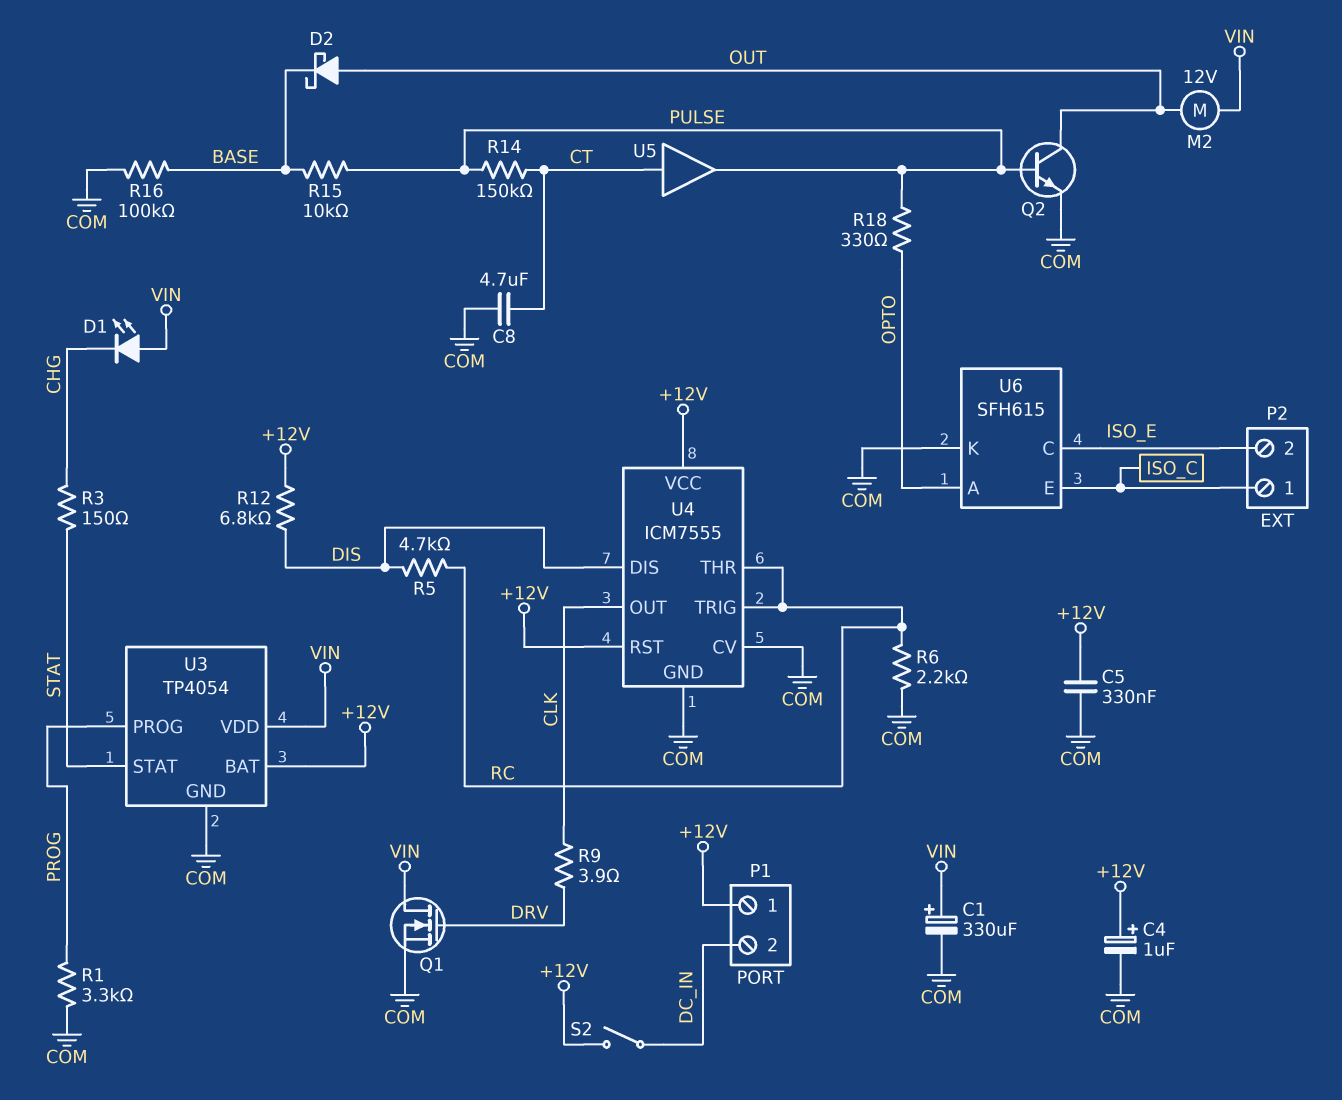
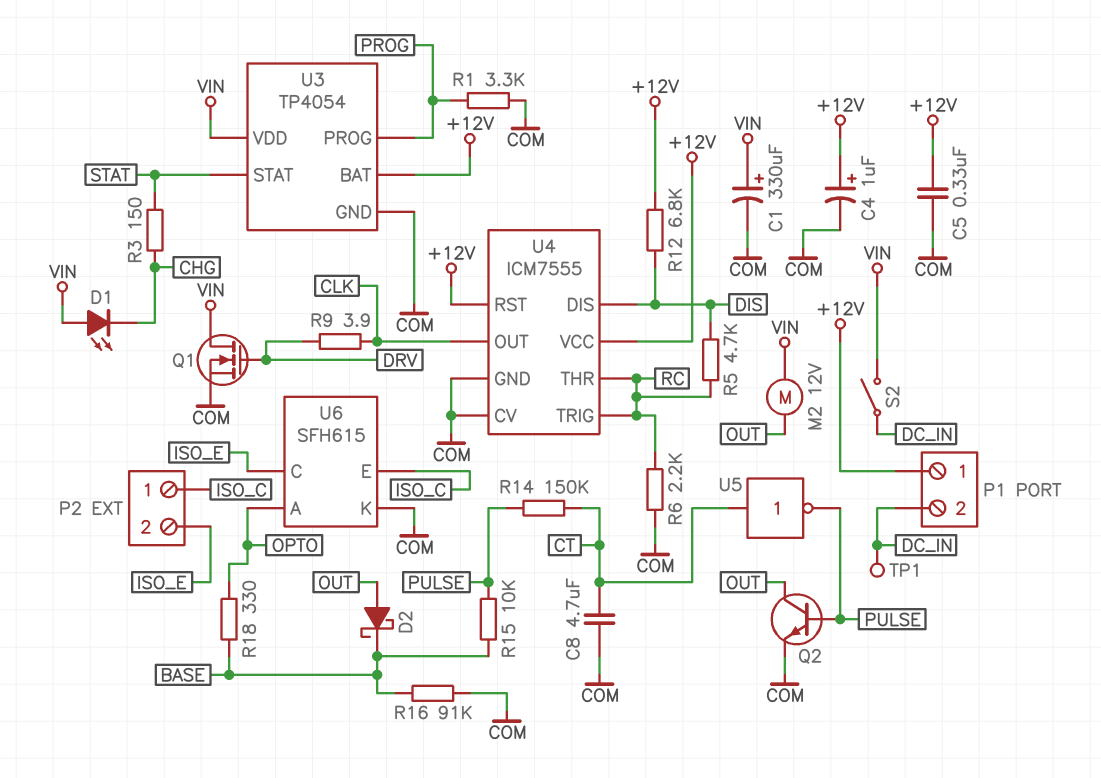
R16: 100k (BASE, COM) -> 91k (BASE, COM)
R18: 330 (OPTO, PULSE) -> 330 (BASE, OPTO)
S2: switch (+12V, DC_IN) -> switch (DC_IN, VIN)
TP1: none -> test point (DC_IN)
U5: buffer (in CT, out PULSE) -> NOT (in CT, out PULSE)

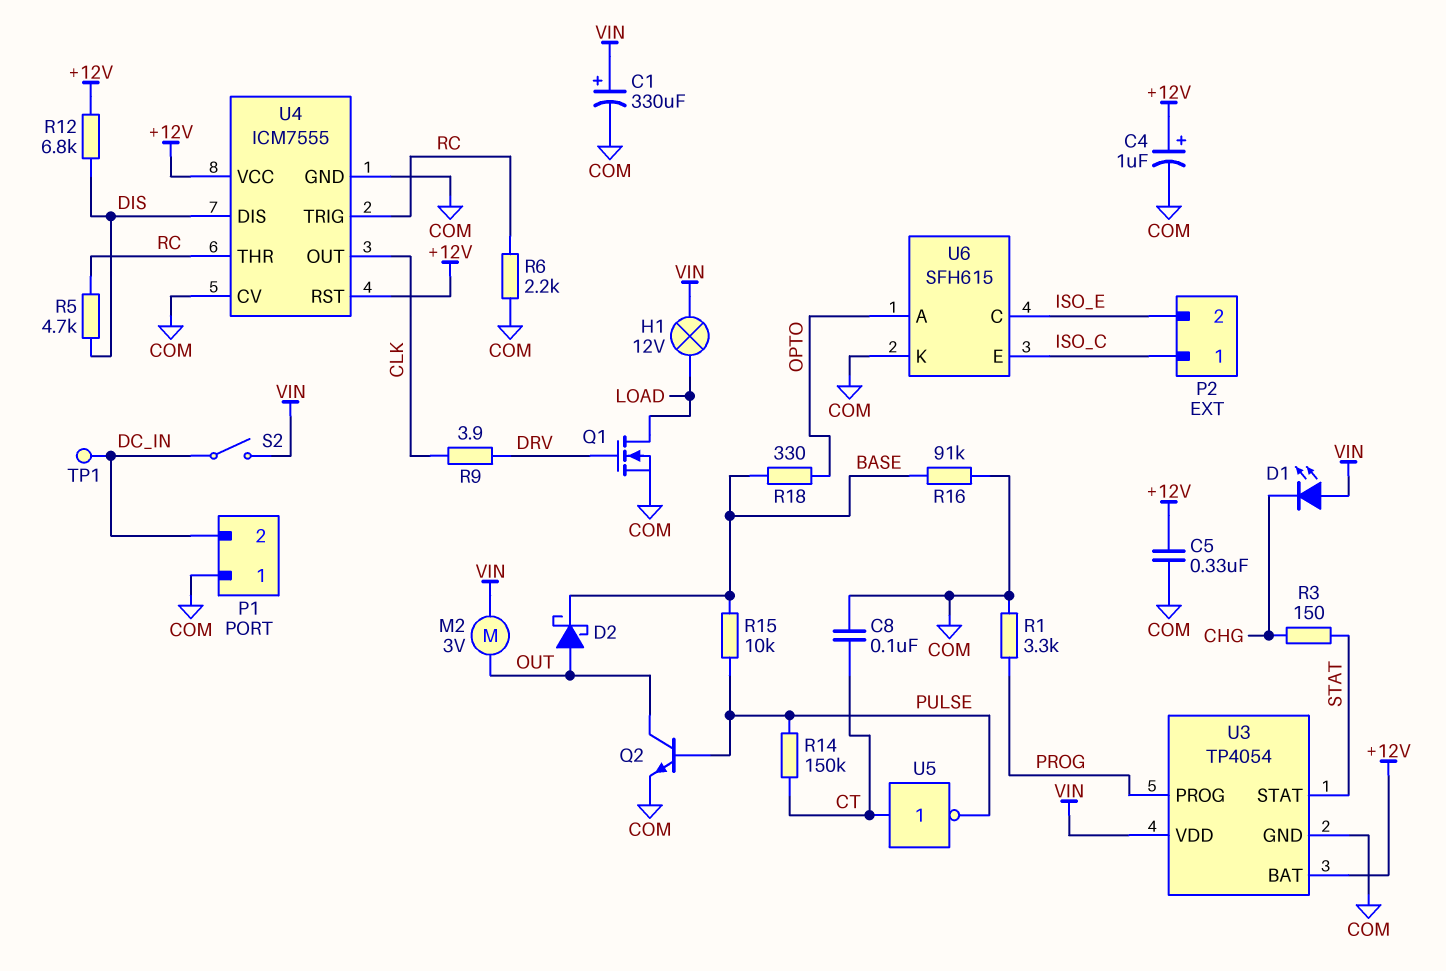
C8: 4.7uF (COM, CT) -> 100nF (COM, CT)
H1: none -> lamp 12V (LOAD, VIN)
M2: motor 12V (OUT, VIN) -> motor 3V (OUT, VIN)
P1 pin 1: +12V -> COM
Q1: NMOS (G DRV, D VIN, S COM) -> NMOS (G DRV, D LOAD, S COM)

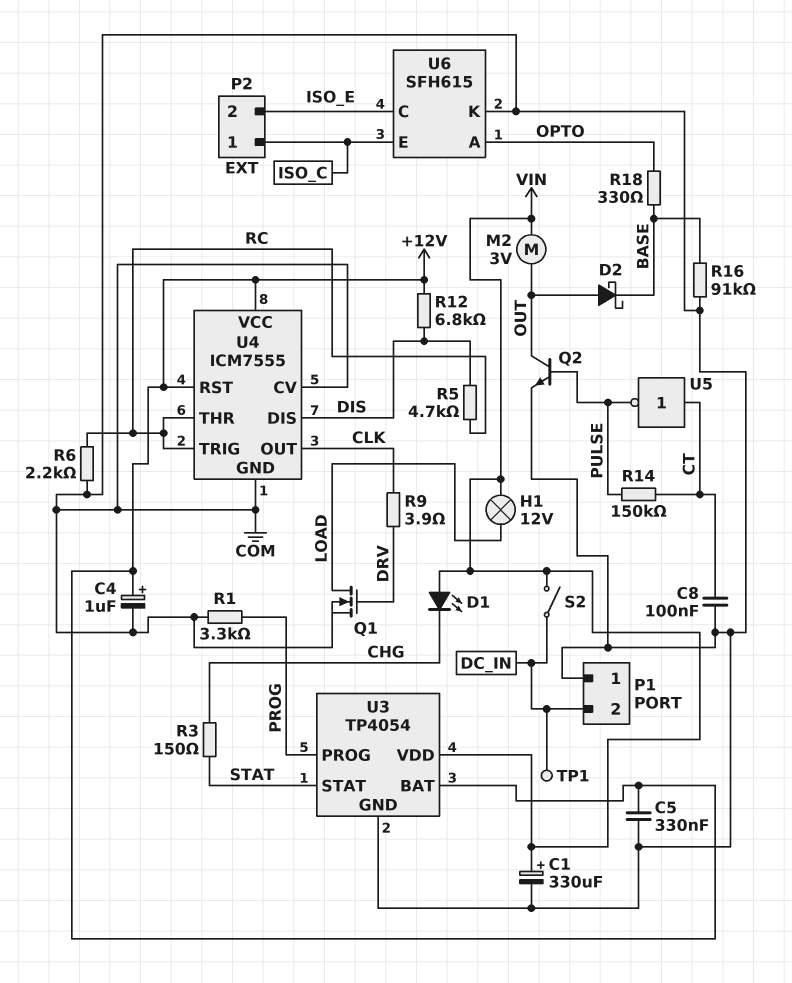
R15: 10k (BASE, PULSE) -> none

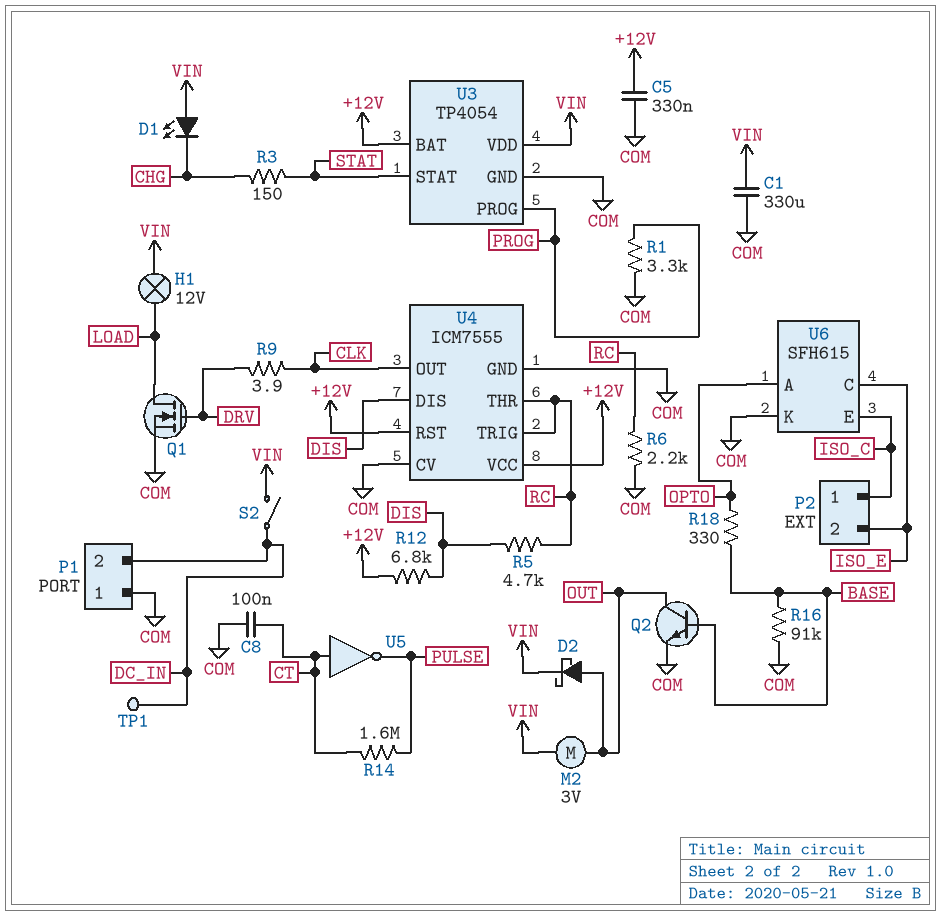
C1: 330uF (plus VIN, minus COM) -> 330uF (COM, VIN)
C4: 1uF (plus +12V, minus COM) -> none
D2: schottky (A OUT, K BASE) -> schottky (A OUT, K VIN)
Q2: NPN (B PULSE, C OUT, E COM) -> NPN (B BASE, C OUT, E COM)
R14: 150k (CT, PULSE) -> 1.6M (CT, PULSE)

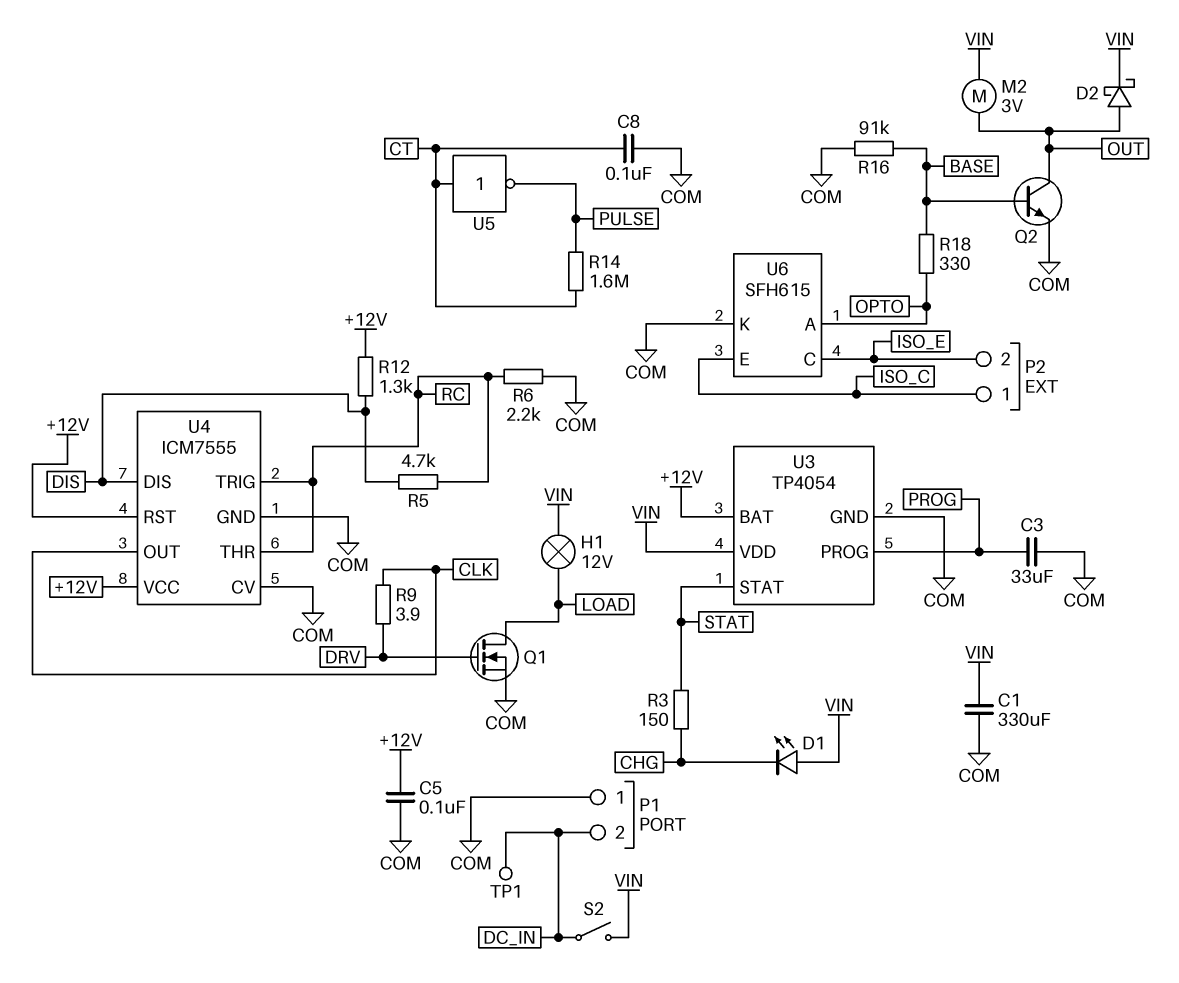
C3: none -> 33uF (COM, PROG)
C5: 330nF (+12V, COM) -> 100nF (+12V, COM)
R1: 3.3k (COM, PROG) -> none
R12: 6.8k (+12V, DIS) -> 1.3k (+12V, DIS)

